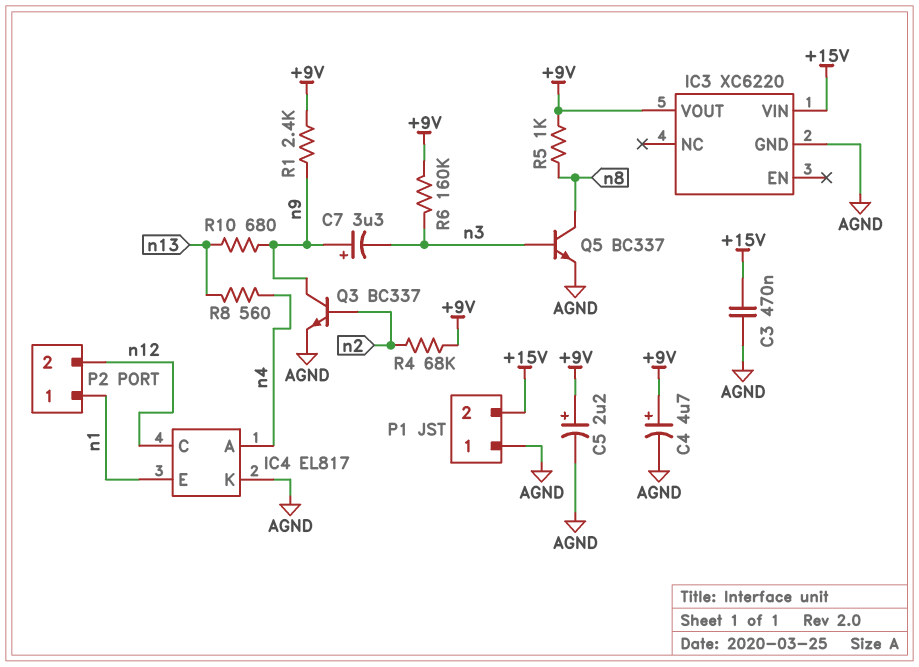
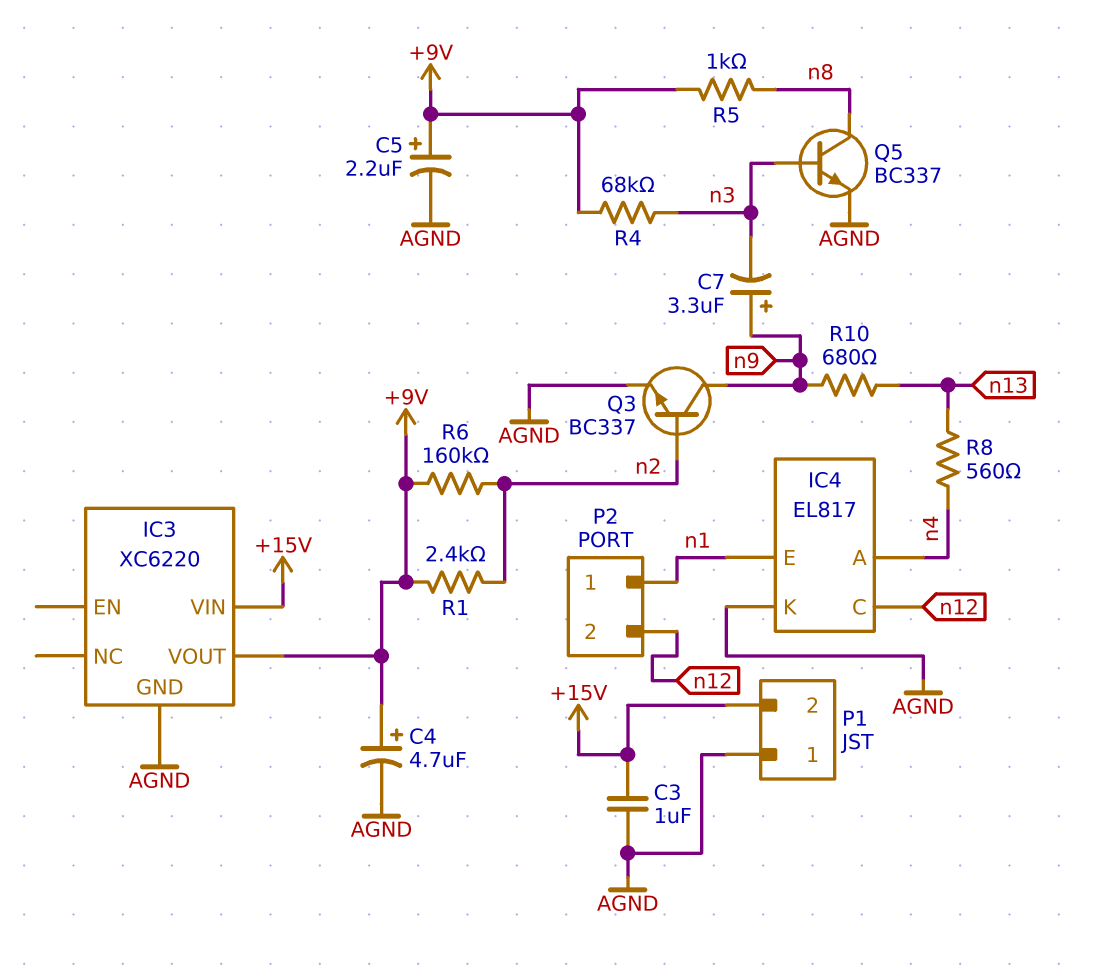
C3: 470nF (+15V, AGND) -> 1uF (+15V, AGND)
R1: 2.4k (+9V, n9) -> 2.4k (+9V, n2)
R4: 68k (+9V, n2) -> 68k (+9V, n3)
R6: 160k (+9V, n3) -> 160k (+9V, n2)

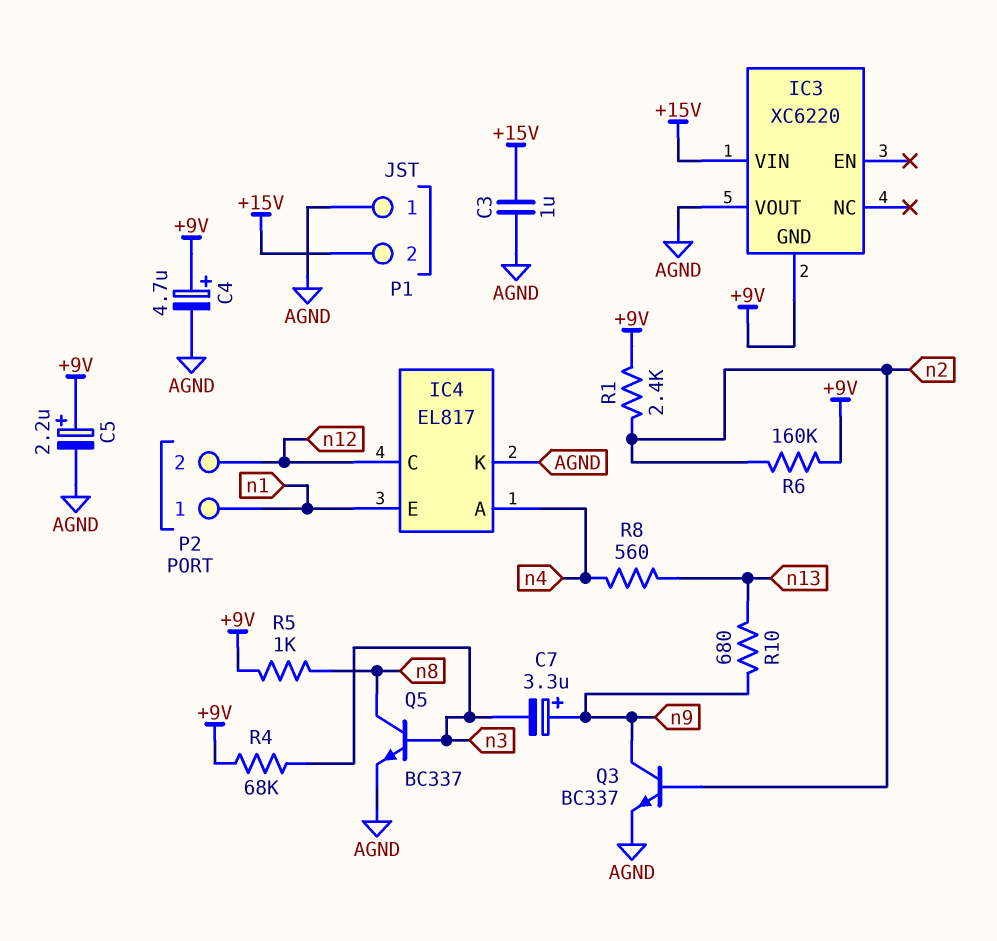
IC3 pin GND: AGND -> +9V
IC3 pin VOUT: +9V -> AGND

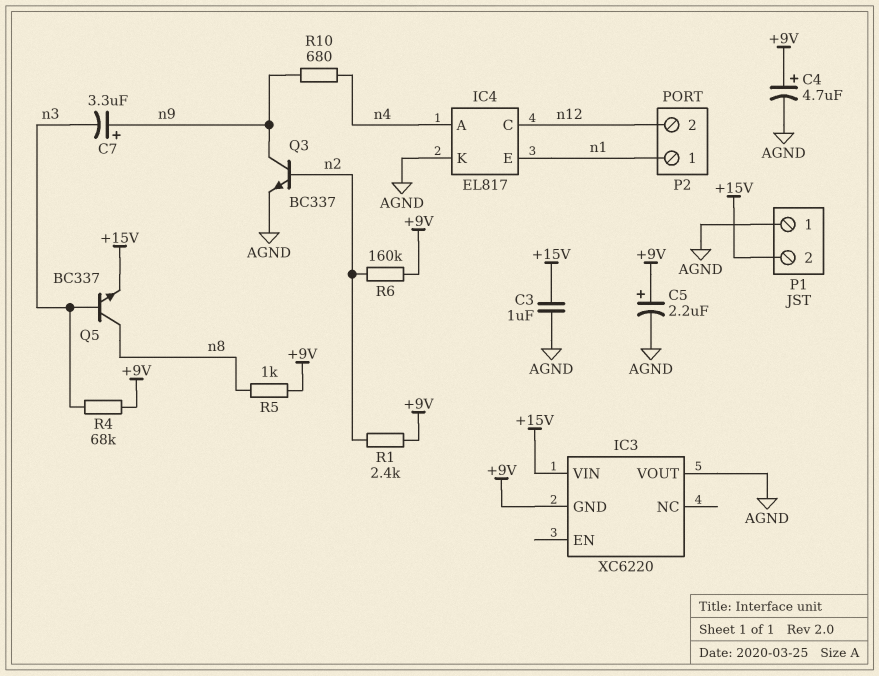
Q5: NPN BC337 (B n3, C n8, E AGND) -> NPN BC337 (B n3, C n8, E +15V)
R8: 560 (n4, n13) -> none
R10: 680 (n9, n13) -> 680 (n4, n9)

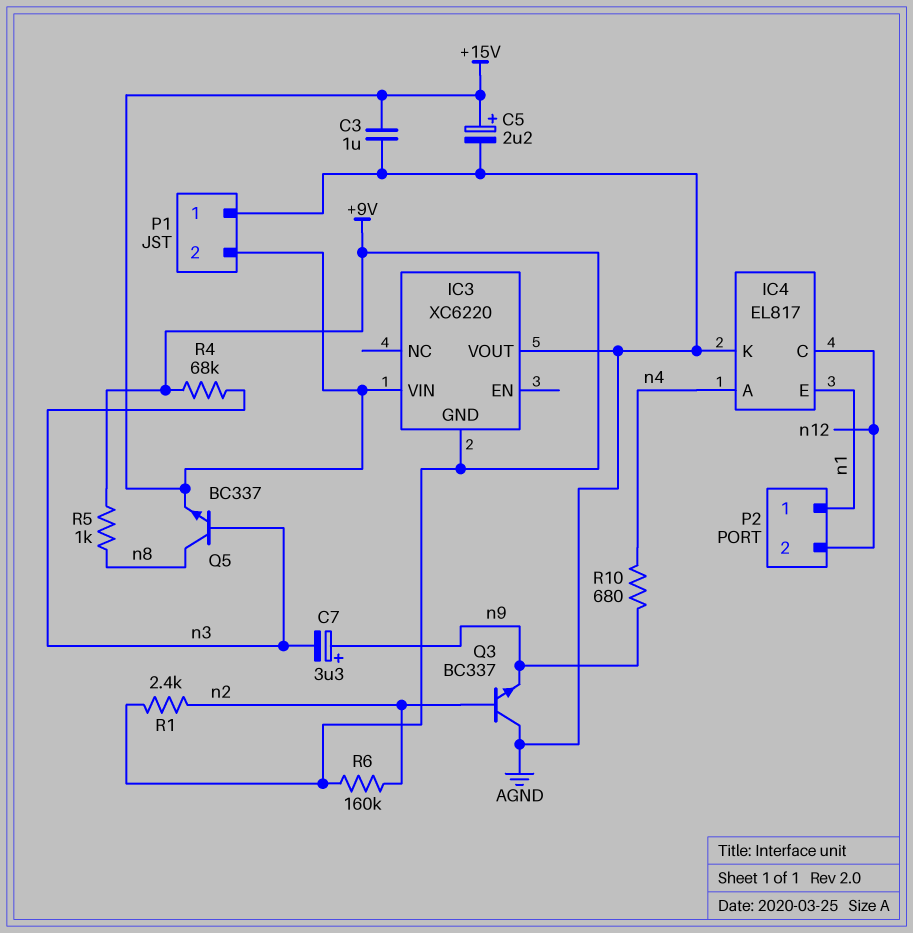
C4: 4.7uF (plus +9V, minus AGND) -> none
C5: 2.2uF (plus +9V, minus AGND) -> 2.2uF (plus +15V, minus AGND)
Q3: NPN BC337 (B n2, C n9, E AGND) -> NPN BC337 (B n2, C AGND, E n9)

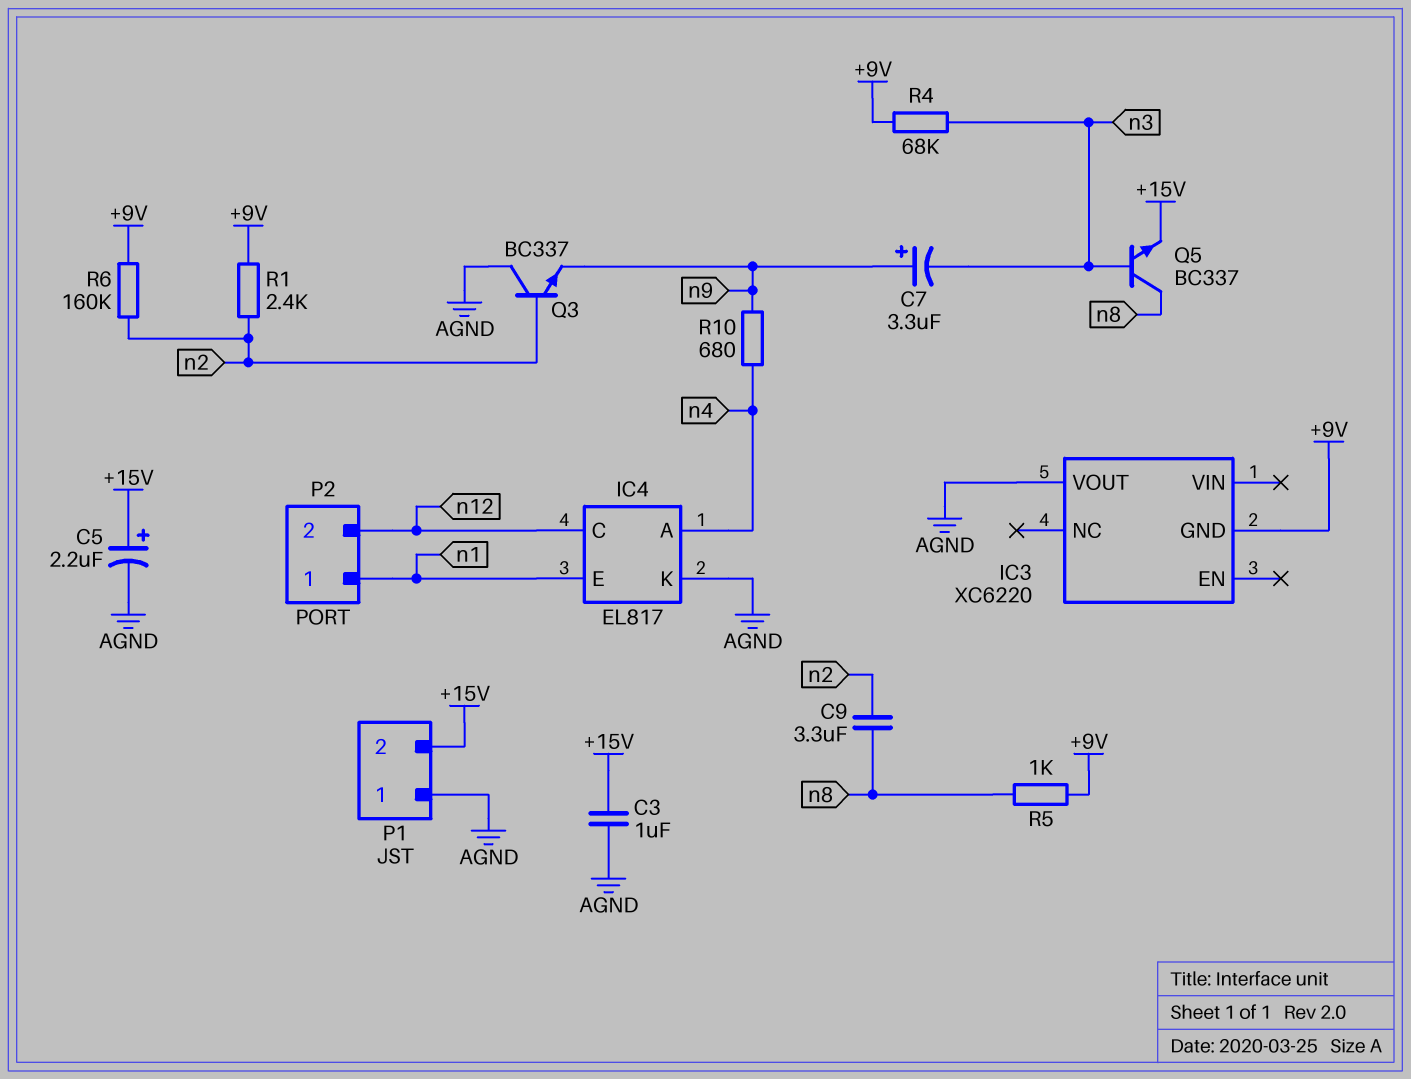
C9: none -> 3.3uF (n2, n8)
IC3 pin VIN: +15V -> none

